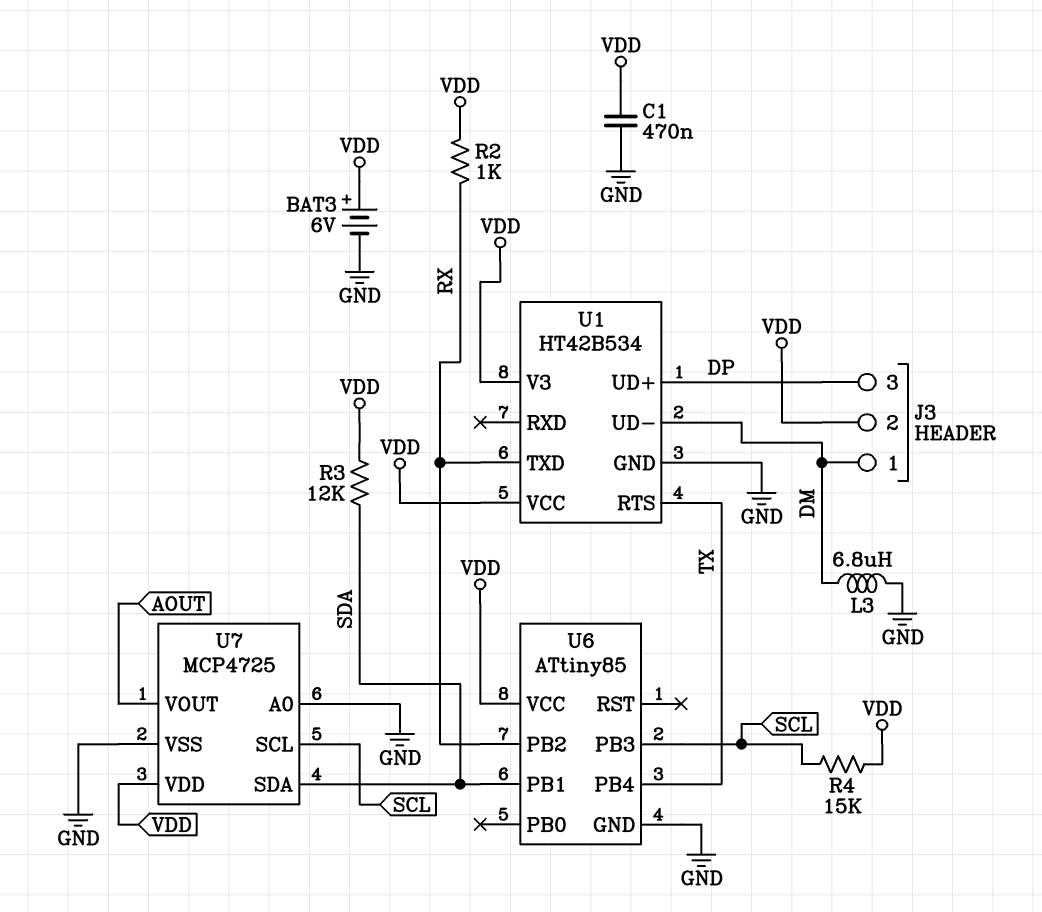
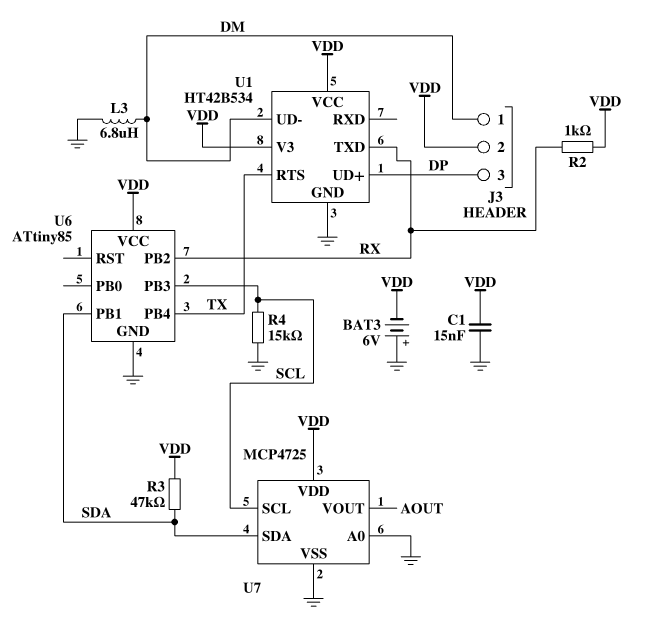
BAT3: 6V (plus VDD, minus GND) -> 6V (plus GND, minus VDD)
C1: 470nF (GND, VDD) -> 15nF (GND, VDD)
R3: 12k (SDA, VDD) -> 47k (SDA, VDD)
R4: 15k (SCL, VDD) -> 15k (GND, SCL)

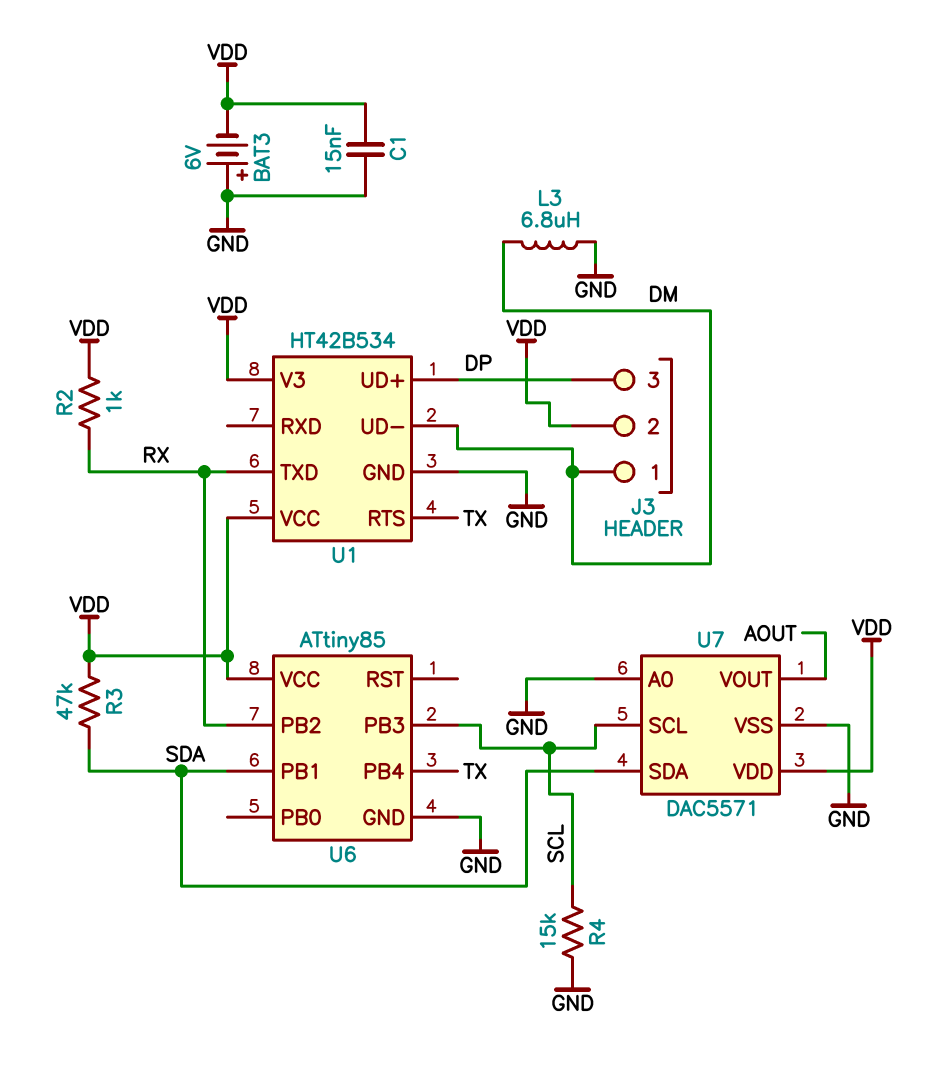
U7: MCP4725 -> DAC5571

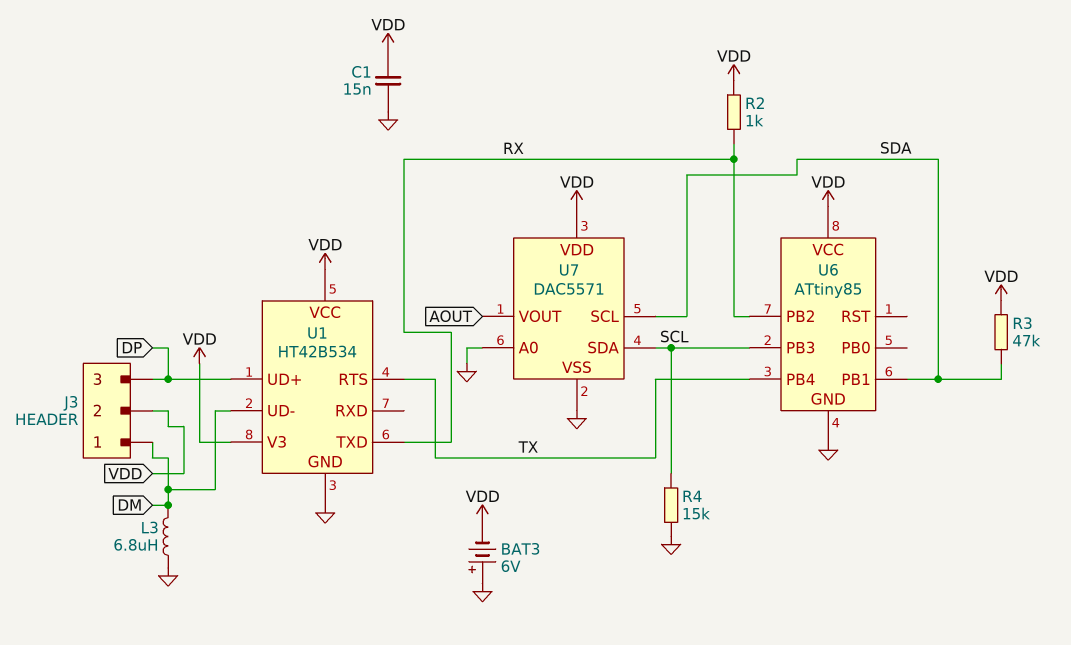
U7 pin SCL: SCL -> SDA
U7 pin SDA: SDA -> SCL

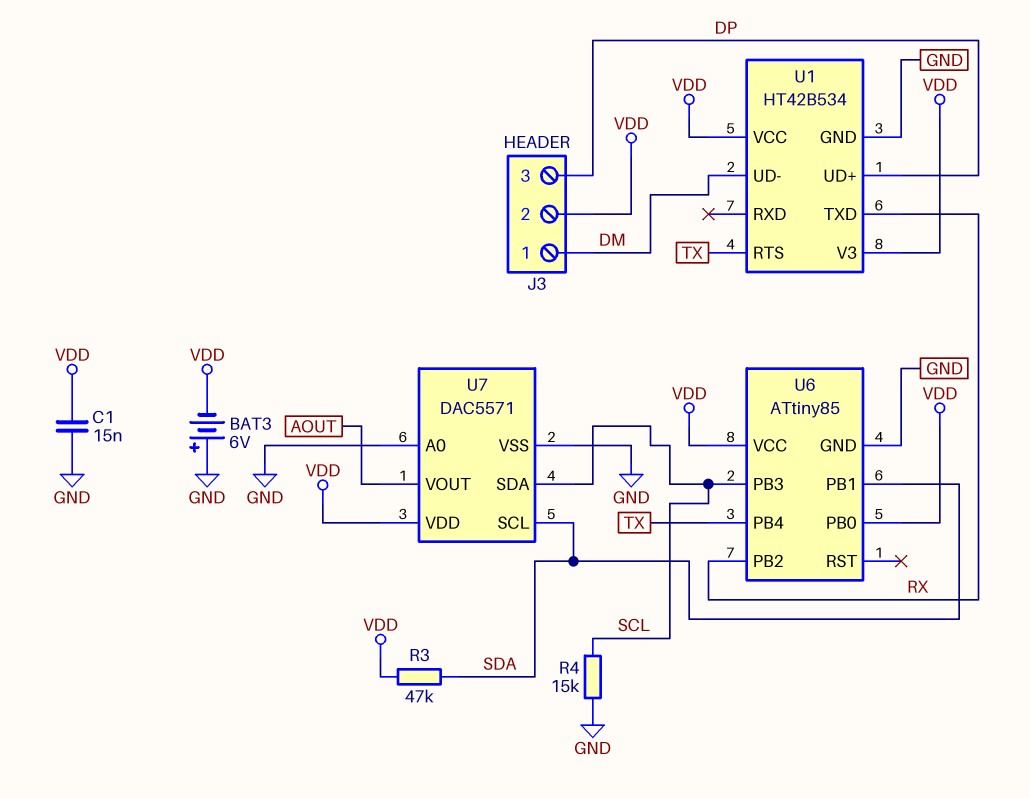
L3: 6.8uH (DM, GND) -> none
R2: 1k (RX, VDD) -> none
U6 pin PB0: none -> VDD

